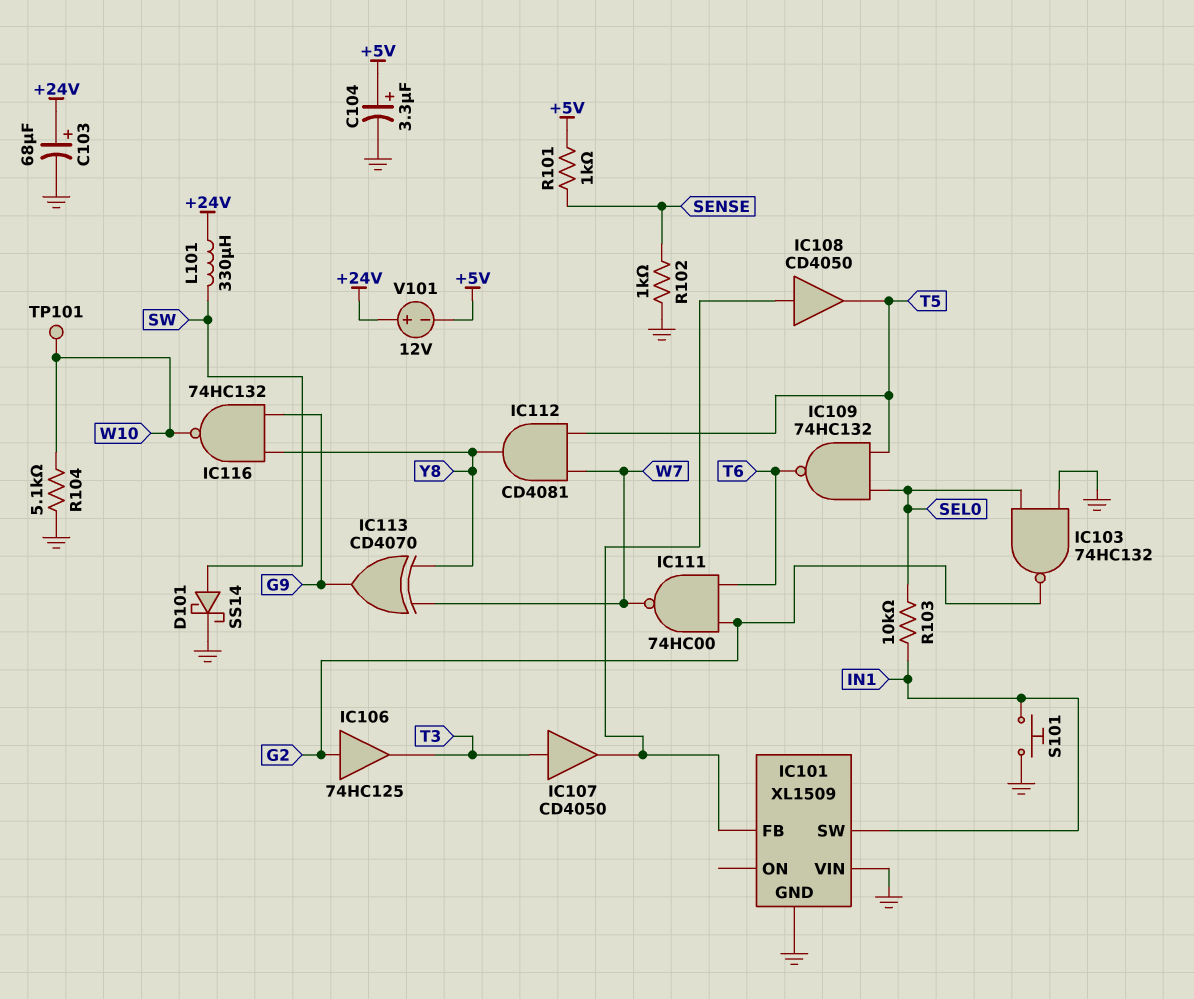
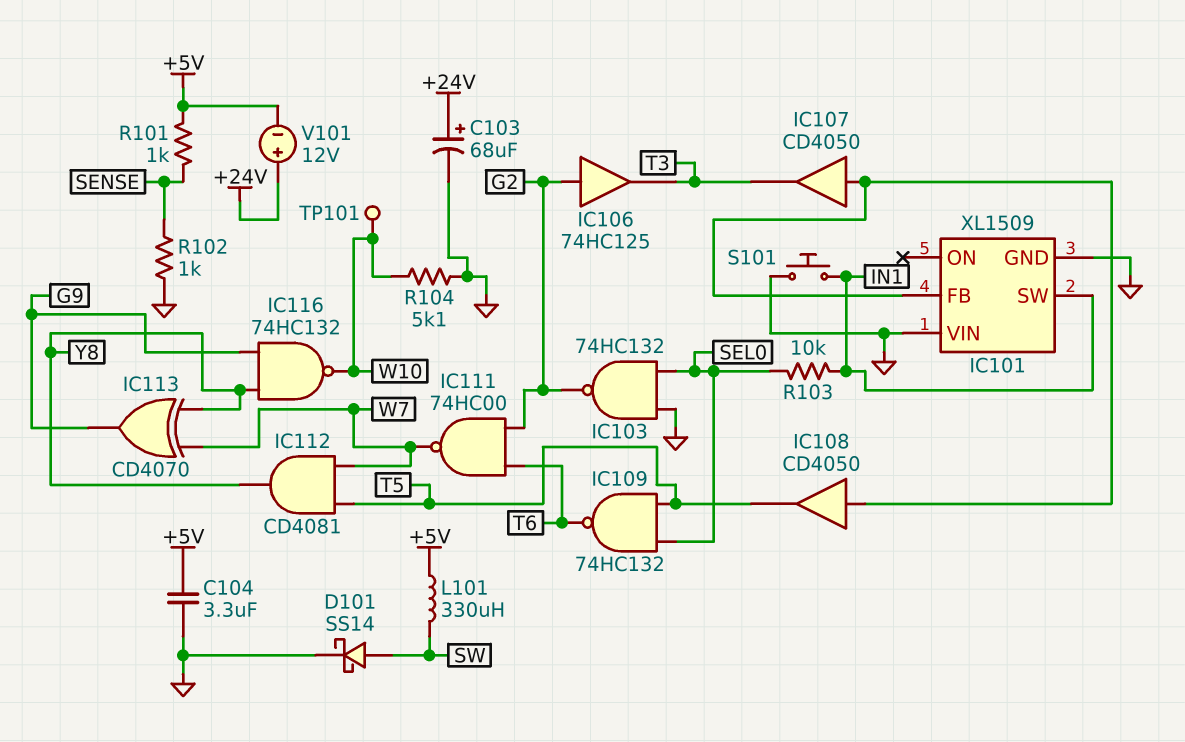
C104: 3.3uF (plus +5V, minus GND) -> 3.3uF (+5V, GND)
IC107: buffer CD4050 (in T3, out IC101/FB) -> buffer CD4050 (in IC101/FB, out T3)
L101: 330uH (+24V, SW) -> 330uH (+5V, SW)

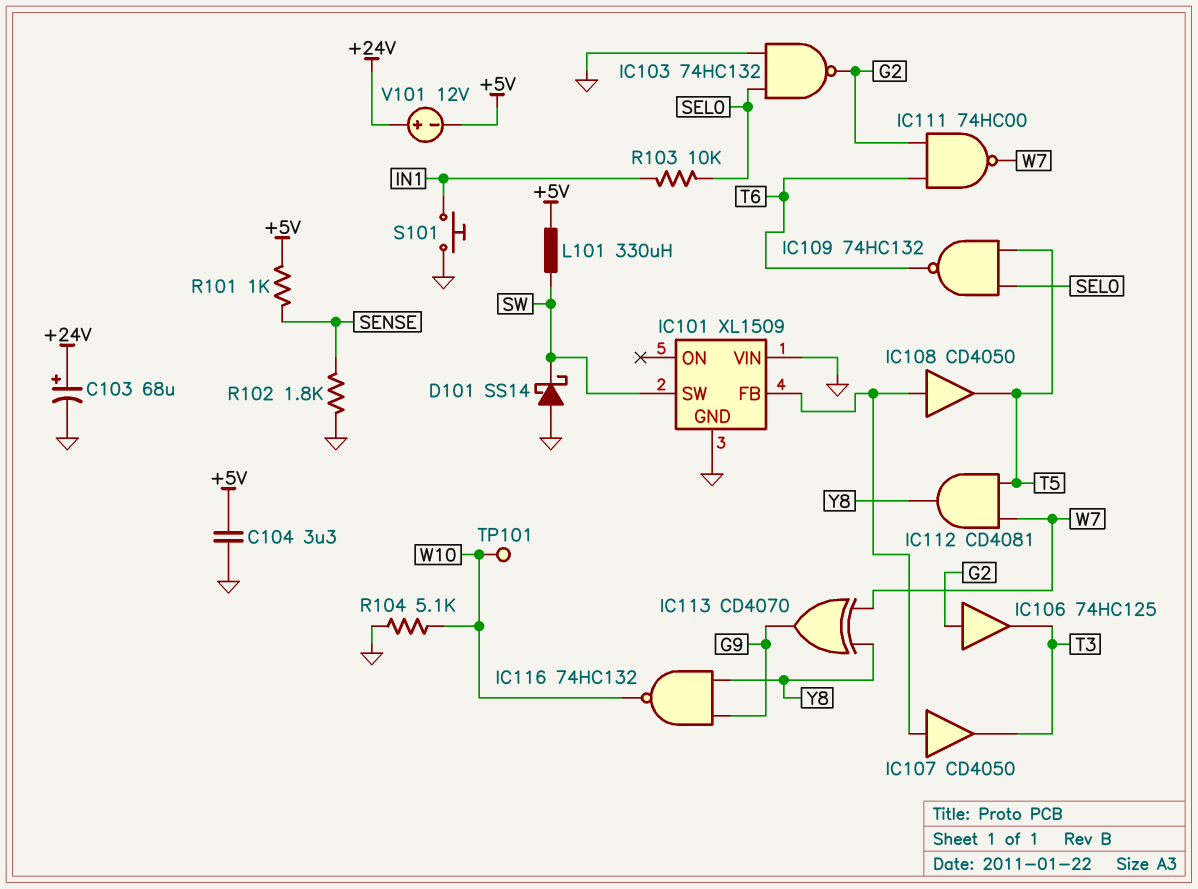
D101: schottky SS14 (A SW, K GND) -> schottky SS14 (A GND, K SW)
IC101 pin SW: IN1 -> SW
R102: 1k (GND, SENSE) -> 1.8k (GND, SENSE)

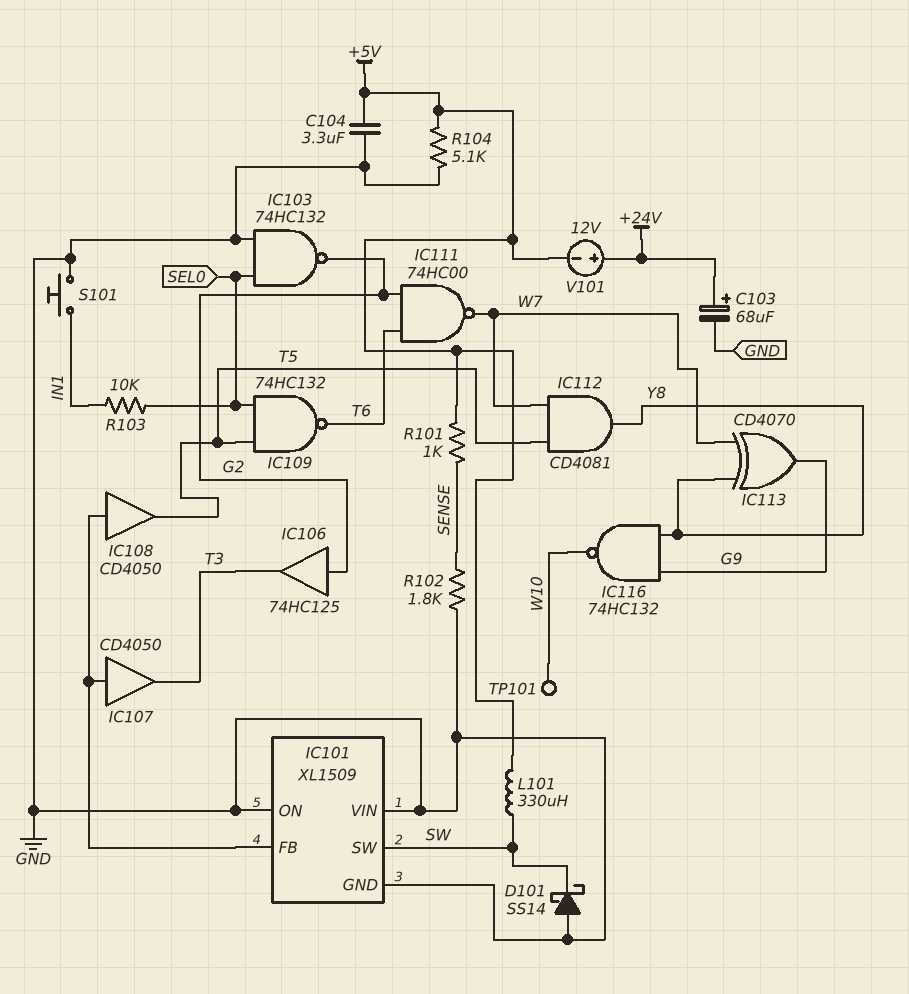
IC101 pin ON: none -> GND
R104: 5.1k (GND, W10) -> 5.1k (+5V, GND)

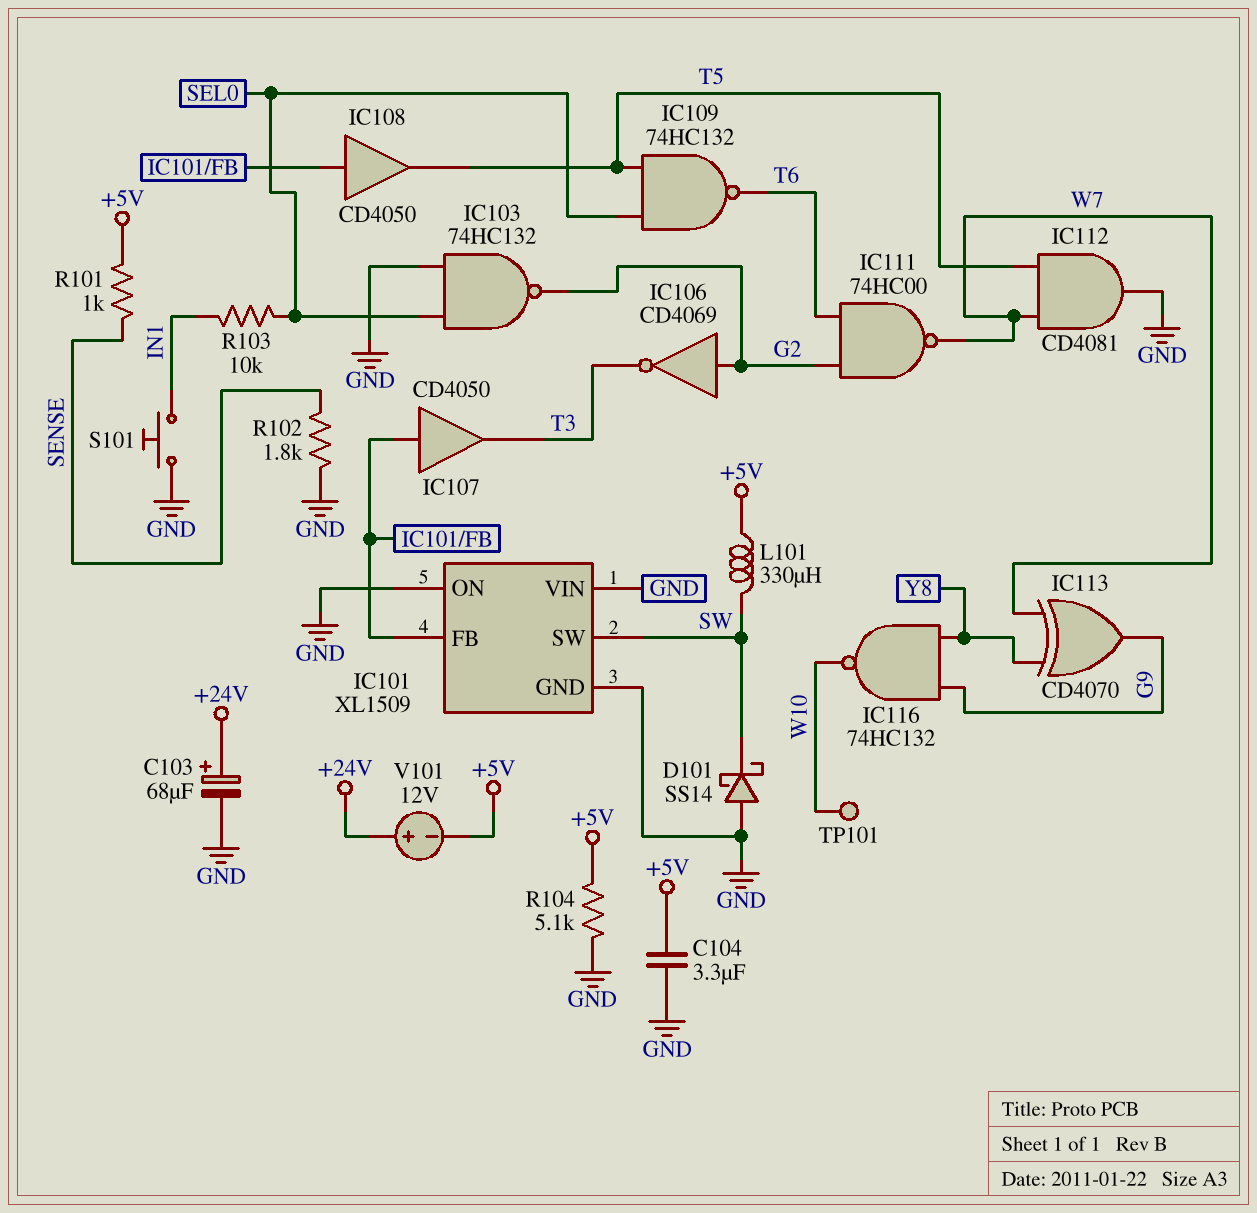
IC106: buffer 74HC125 (in G2, out T3) -> NOT CD4069 (in G2, out T3)
IC112: AND CD4081 (in T5, in W7, out Y8) -> AND CD4081 (in T5, in W7, out GND)

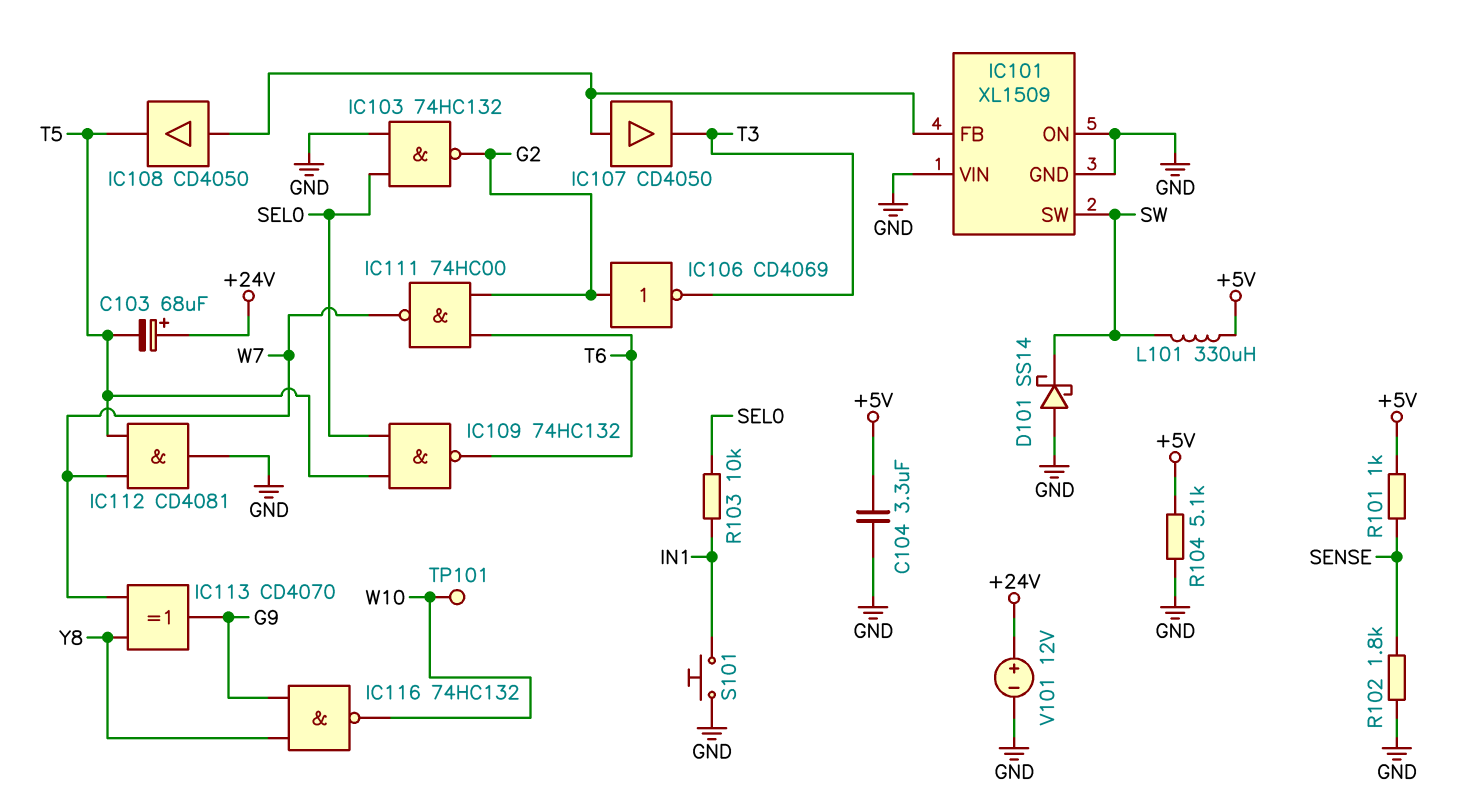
C103: 68uF (plus +24V, minus GND) -> 68uF (plus +24V, minus T5)
V101: 12V (plus +24V, minus +5V) -> 12V (plus +24V, minus GND)

